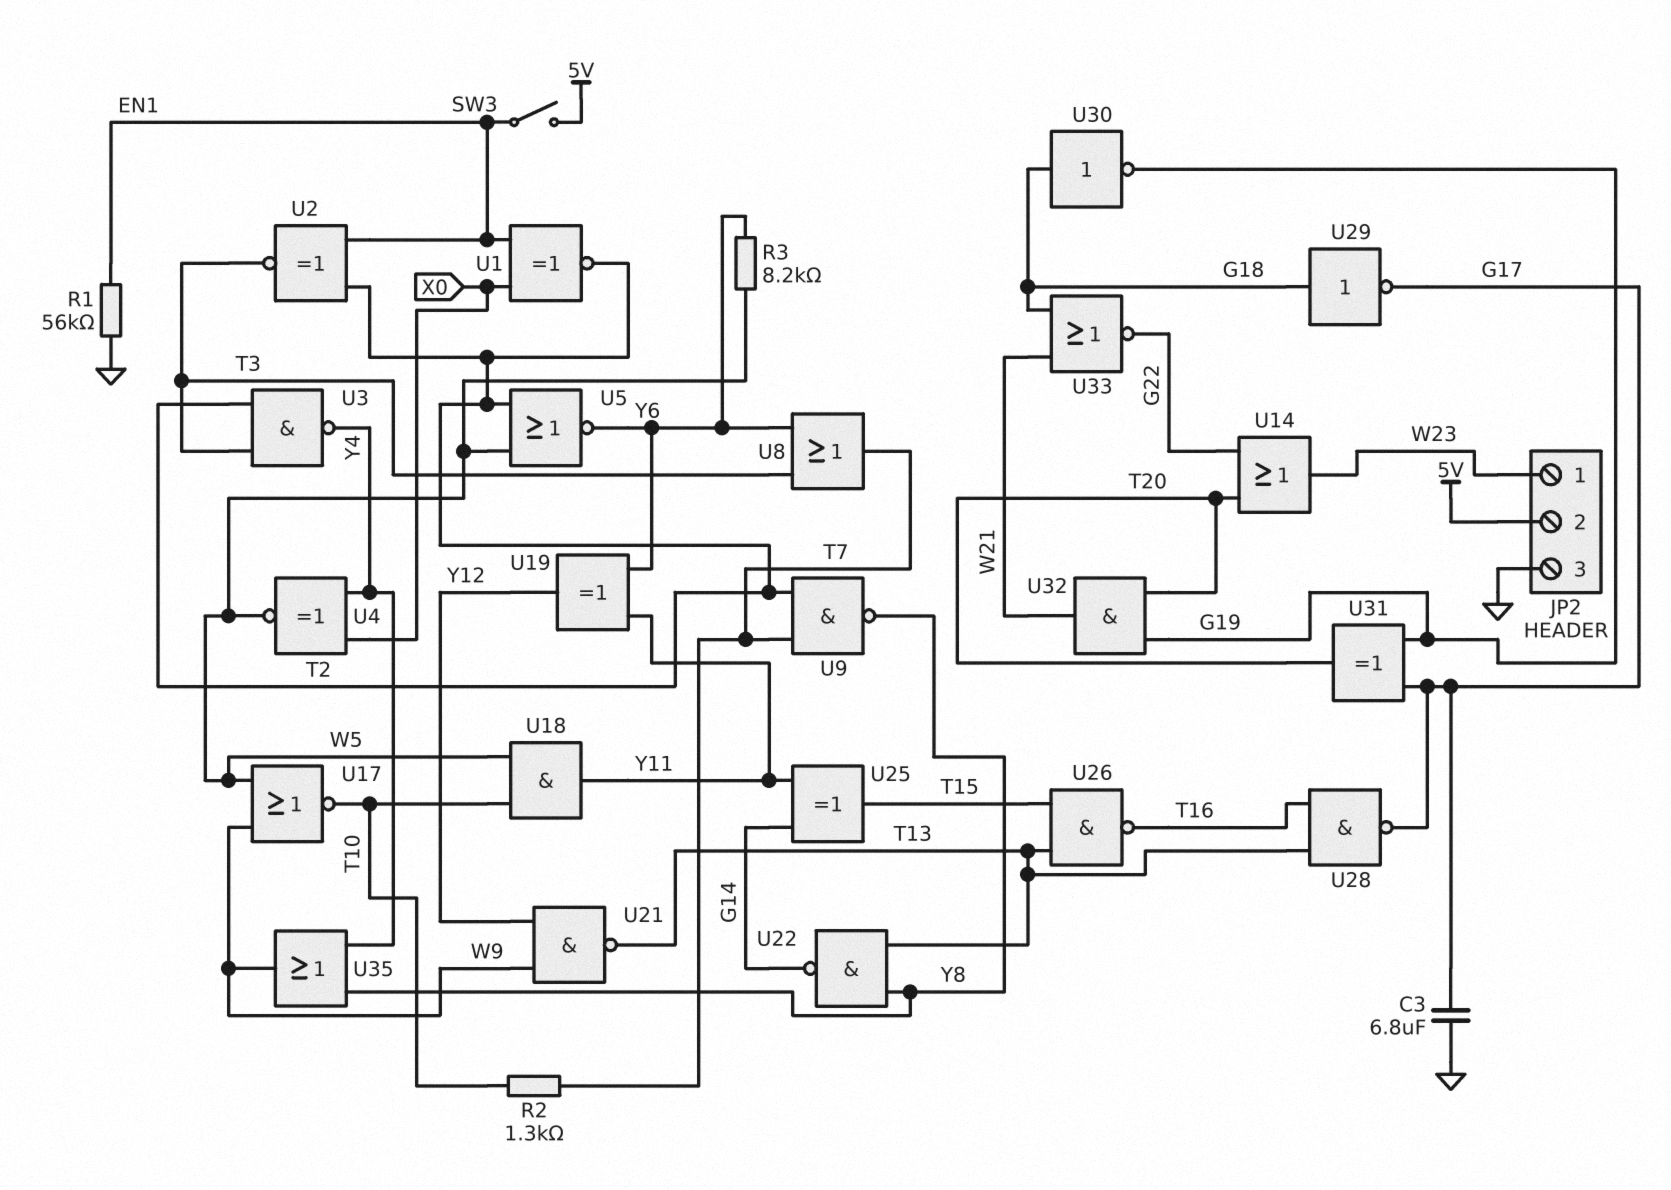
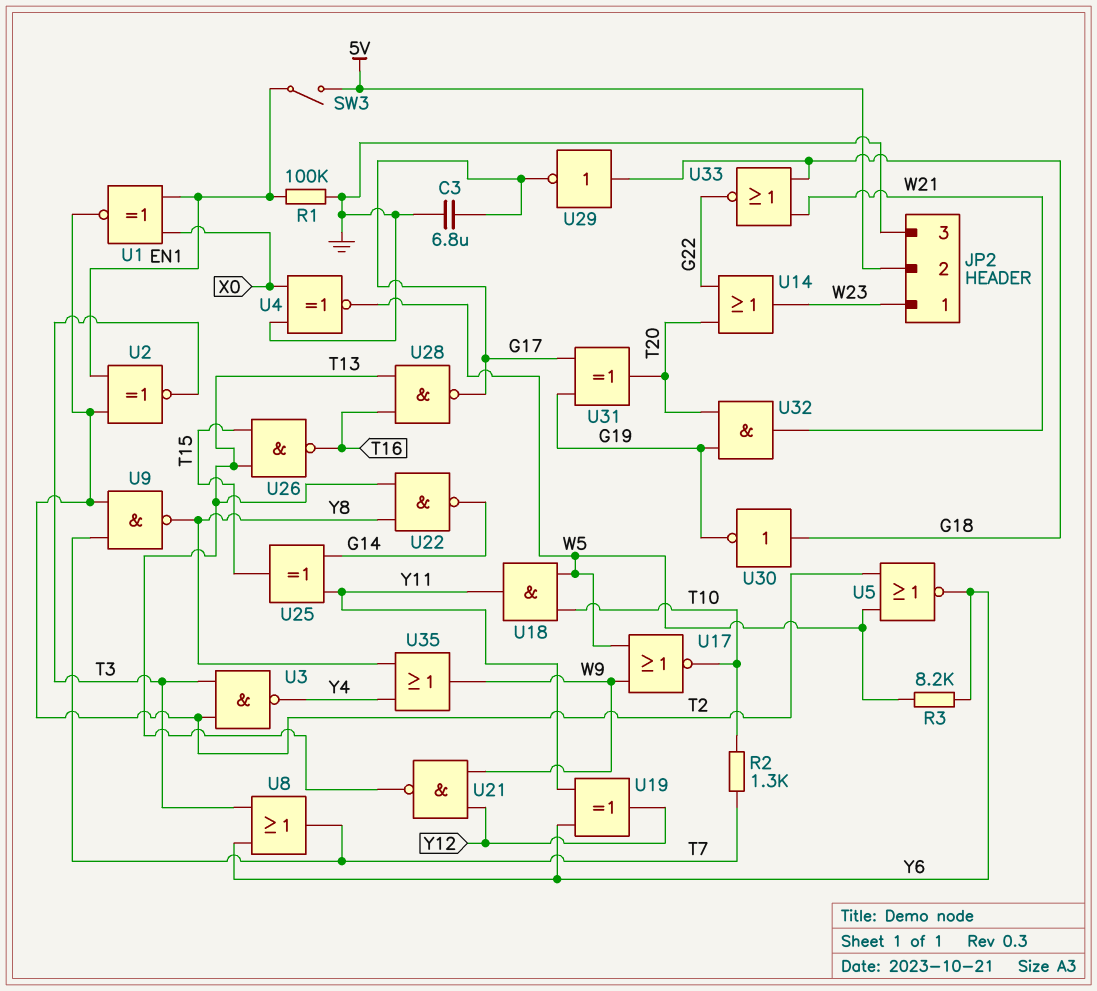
R1: 56k (EN1, GND) -> 100k (EN1, GND)
U4: XNOR (in X0, in Y4, out W5) -> XNOR (in GND, in X0, out W5)

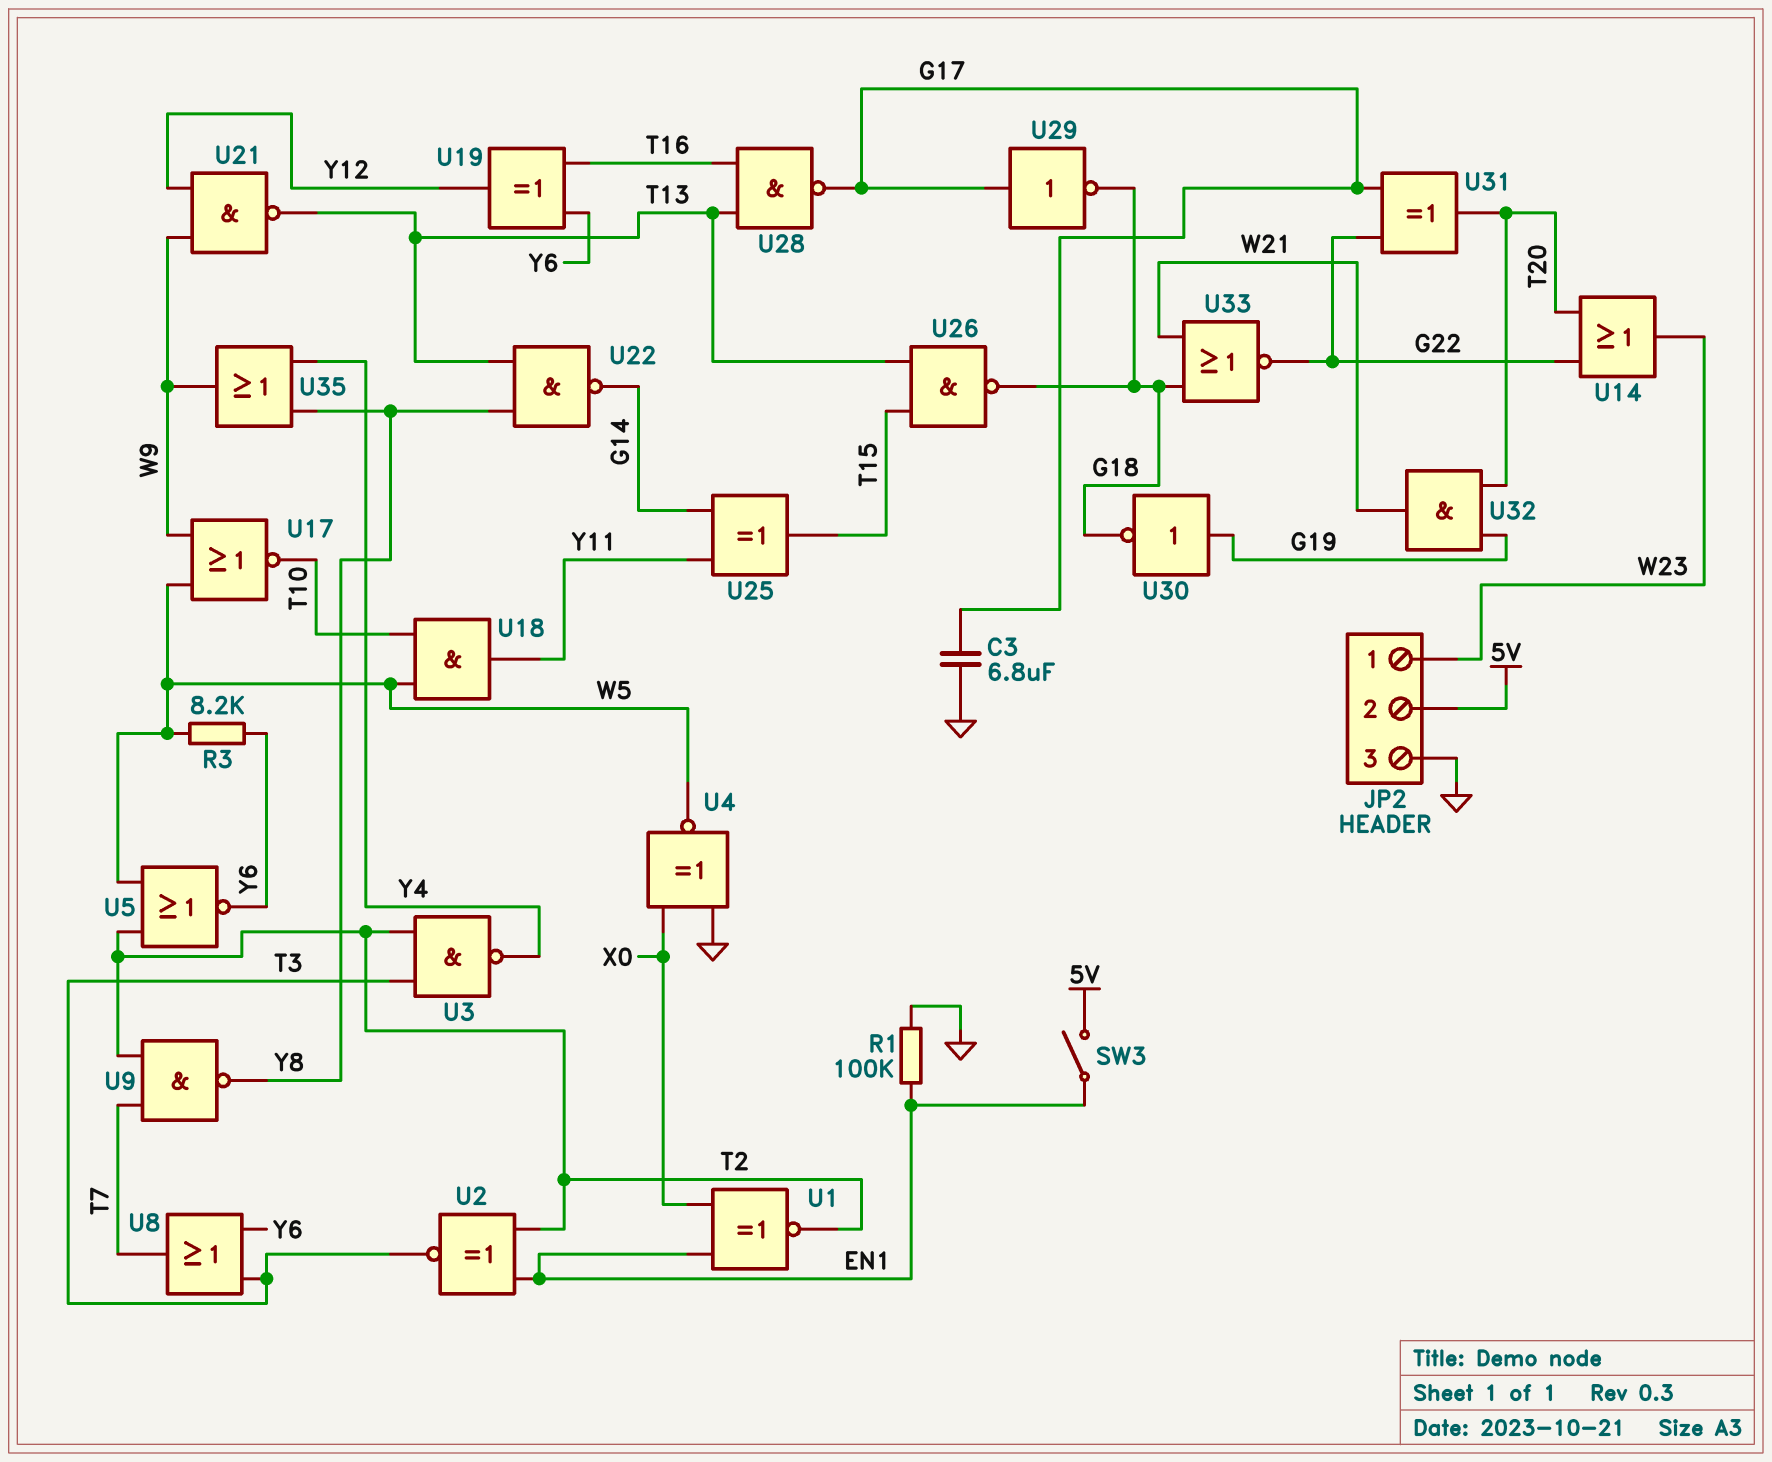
R2: 1.3k (T7, T10) -> none
U19: XOR (in Y6, in Y11, out Y12) -> XOR (in T16, in Y6, out Y12)
U26: NAND (in T13, in T15, out T16) -> NAND (in T13, in T15, out G18)
U29: NOT (in G18, out G17) -> NOT (in G17, out G18)
U30: NOT (in G18, out G19) -> NOT (in G19, out G18)
U31: XOR (in G17, in G19, out T20) -> XOR (in G17, in G22, out T20)

